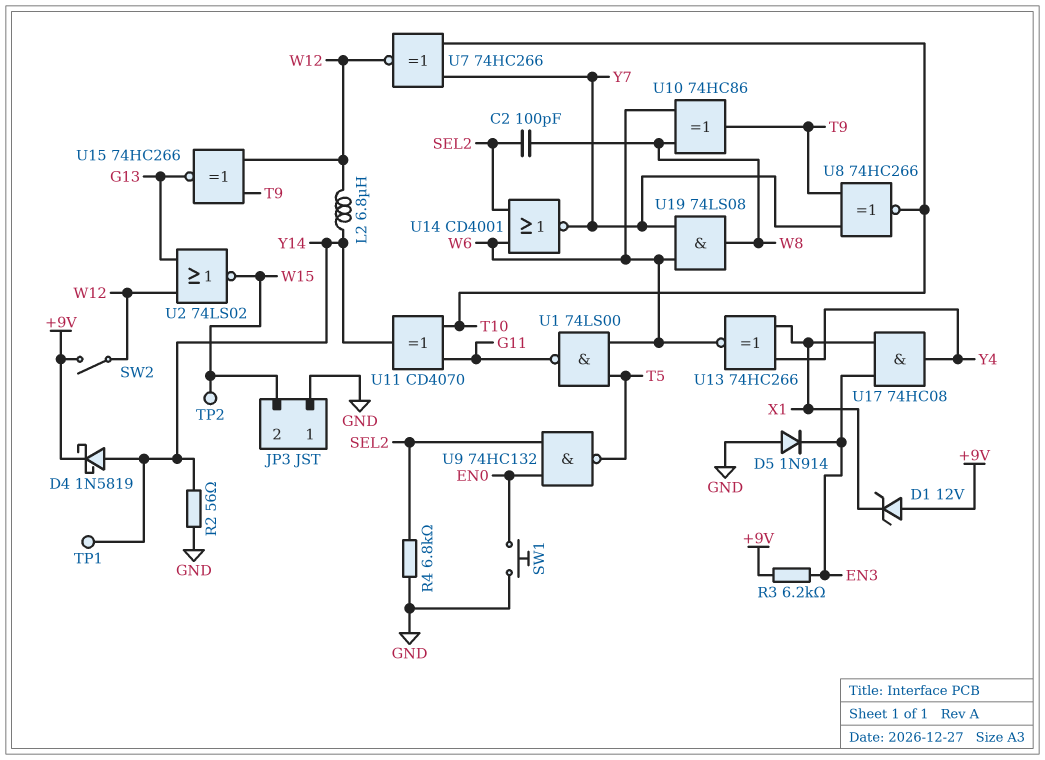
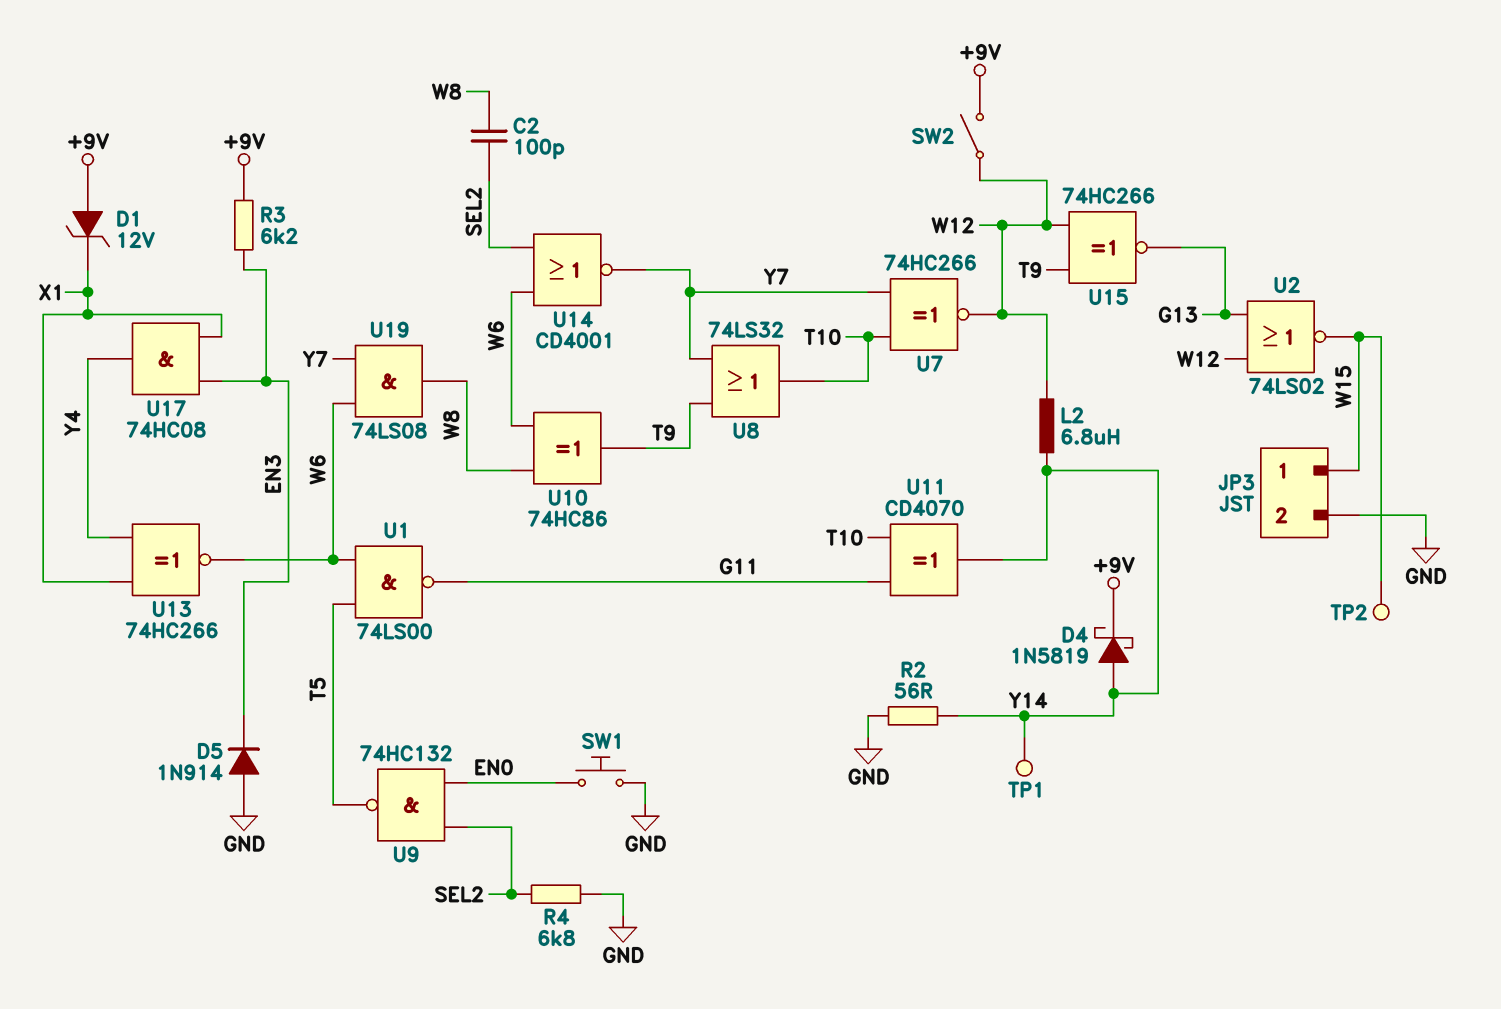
JP3 pin 1: GND -> W15
JP3 pin 2: W15 -> GND
U8: XNOR 74HC266 (in T9, in Y7, out T10) -> OR 74LS32 (in T9, in Y7, out T10)

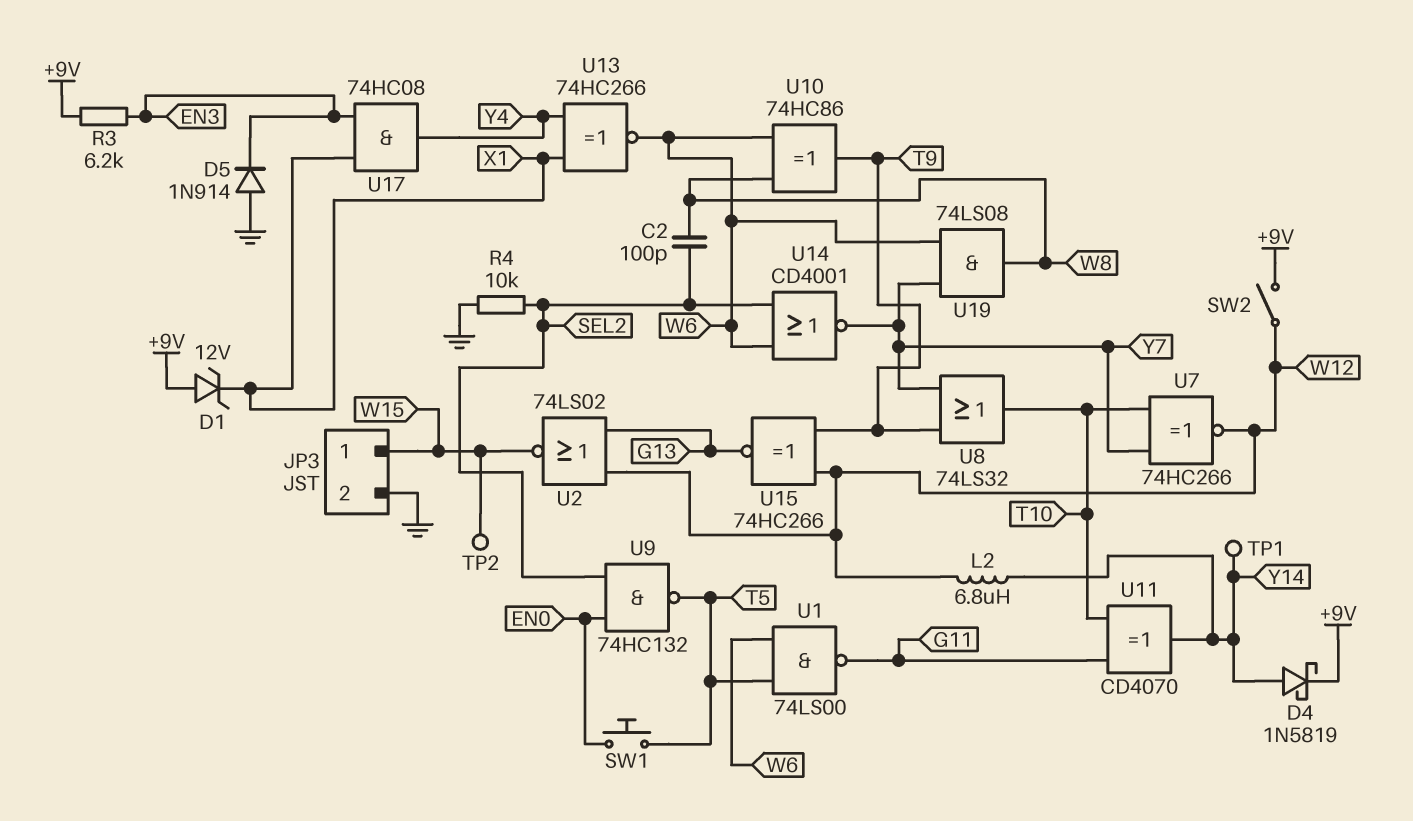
R2: 56 (GND, Y14) -> none
R4: 6.8k (GND, SEL2) -> 10k (GND, SEL2)
SW1: button (EN0, GND) -> button (EN0, T5)

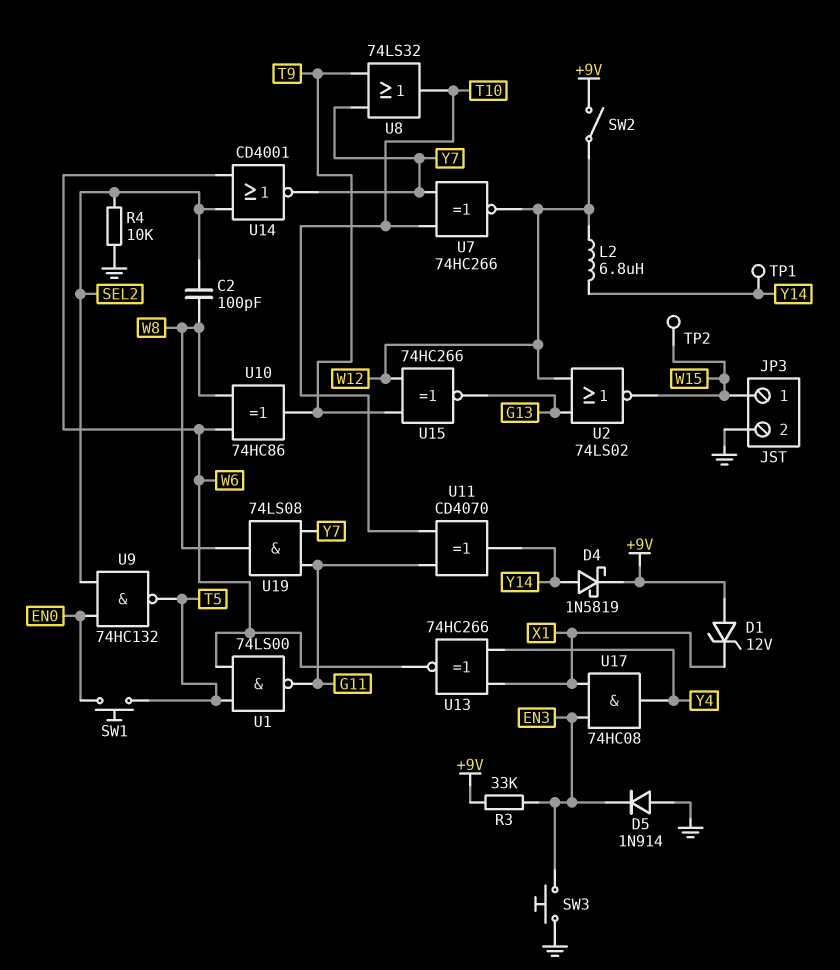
R3: 6.2k (+9V, EN3) -> 33k (+9V, EN3)
SW3: none -> button (EN3, GND)
U19: AND 74LS08 (in W6, in Y7, out W8) -> AND 74LS08 (in G11, in Y7, out W8)

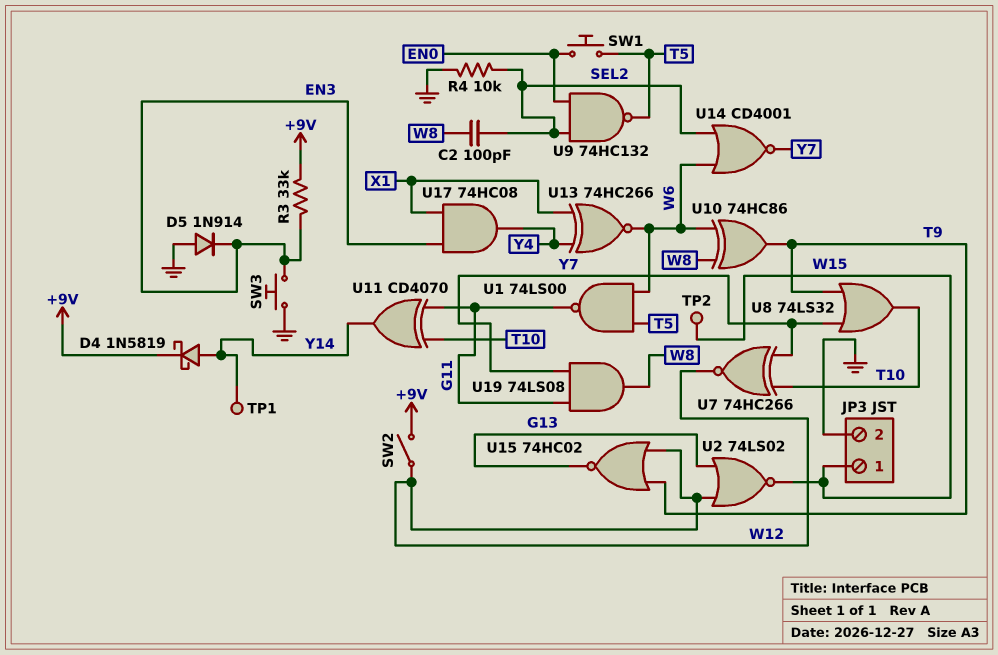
D1: zener 12V (A +9V, K X1) -> none
L2: 6.8uH (W12, Y14) -> none
U15: XNOR 74HC266 (in T9, in W12, out G13) -> NOR 74HC02 (in T9, in W12, out G13)

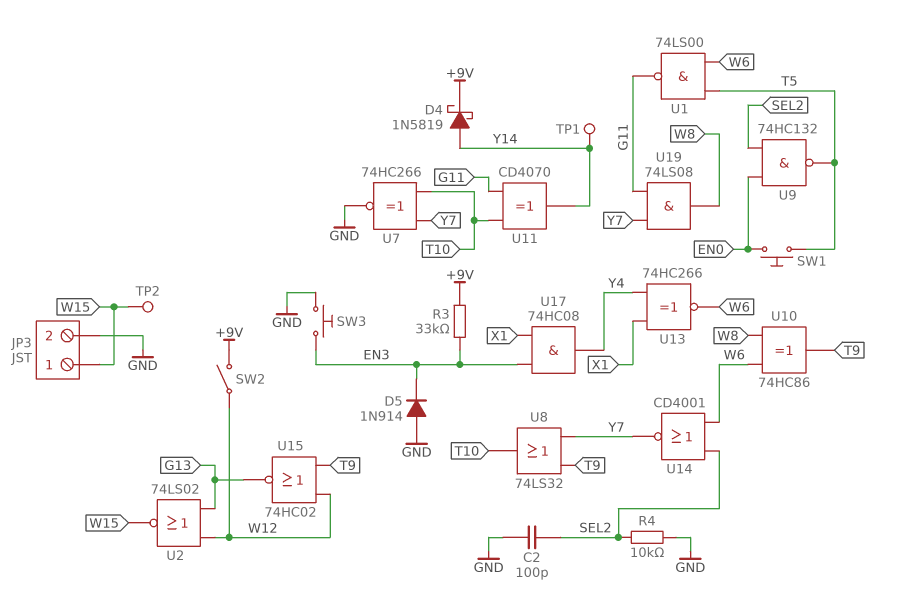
C2: 100pF (SEL2, W8) -> 100pF (GND, SEL2)
U7: XNOR 74HC266 (in T10, in Y7, out W12) -> XNOR 74HC266 (in T10, in Y7, out GND)

